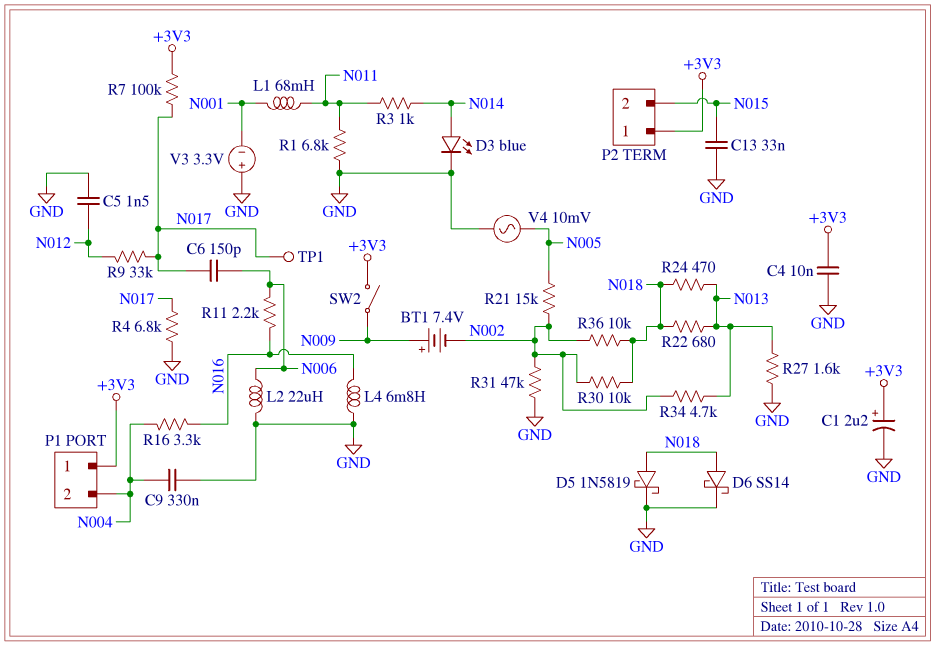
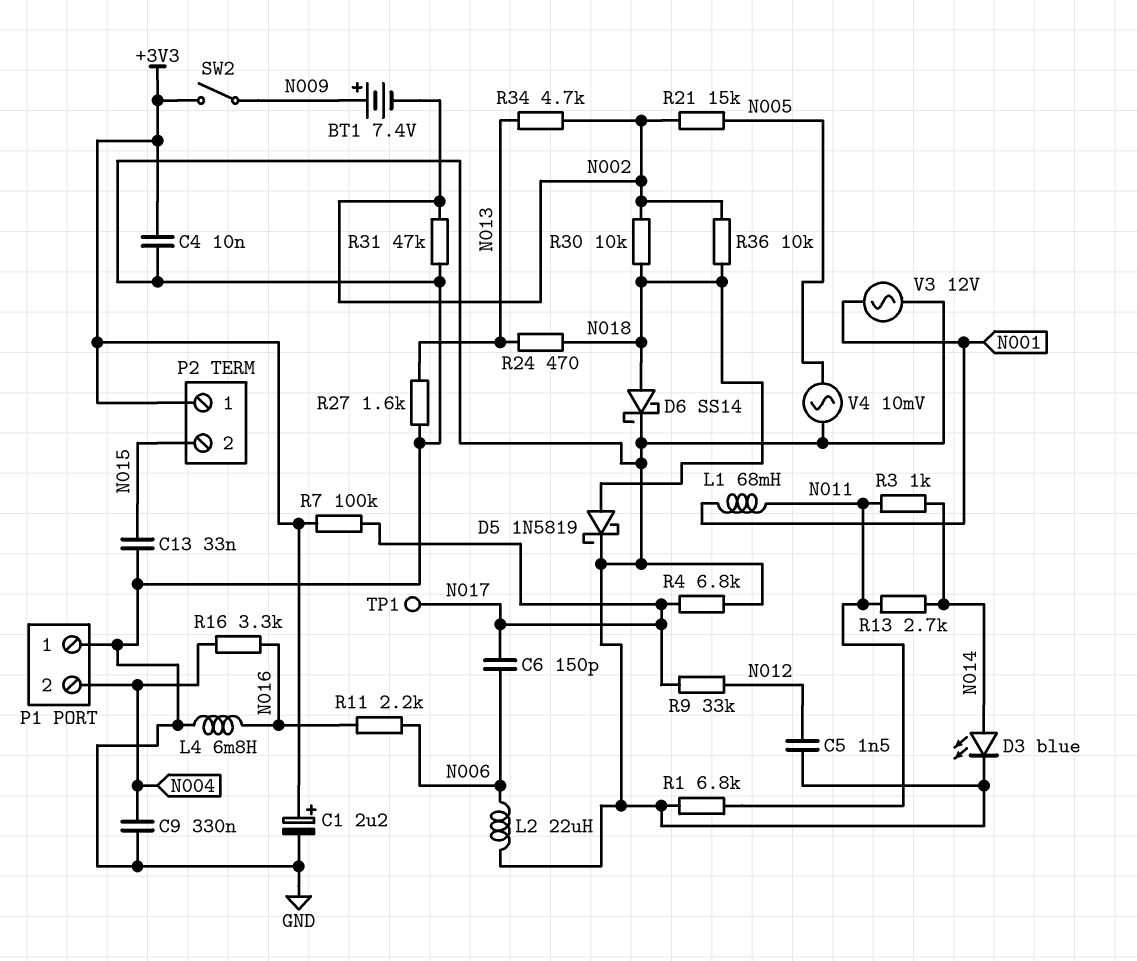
P1 pin 1: +3V3 -> GND
R13: none -> 2.7k (N011, N014)
R22: 680 (N013, N018) -> none
V3: 3.3V (plus GND, minus N001) -> AC 12V (GND, N001)

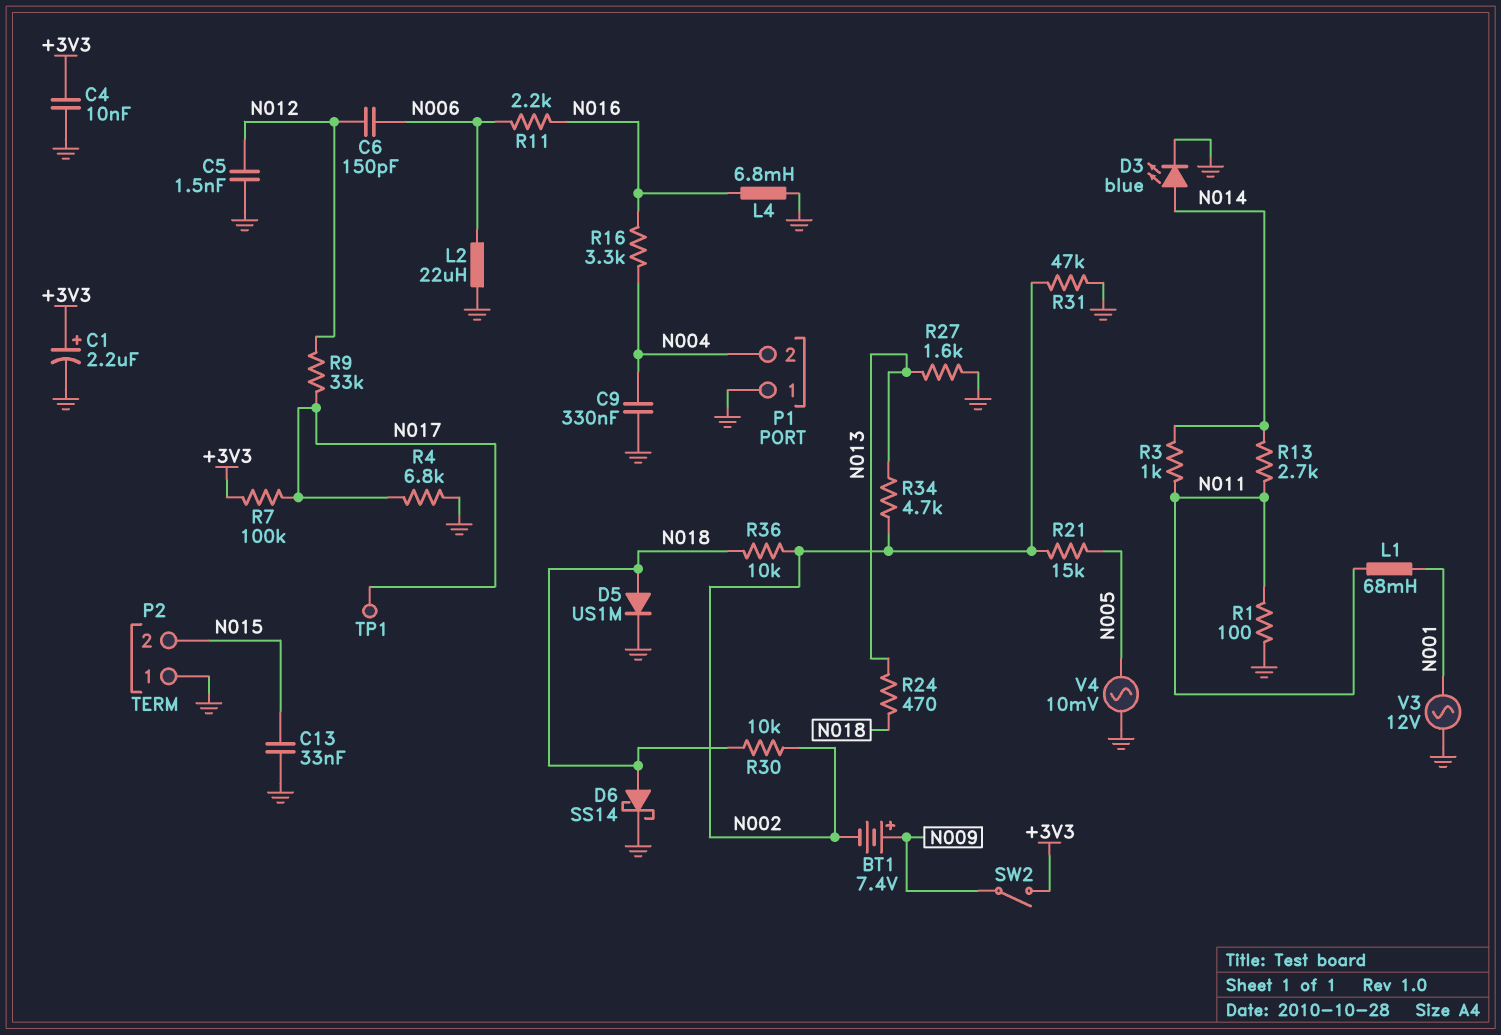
C6: 150pF (N006, N017) -> 150pF (N006, N012)
D5: schottky 1N5819 (A N018, K GND) -> diode US1M (A N018, K GND)
P2 pin 1: +3V3 -> GND
R1: 6.8k (GND, N011) -> 100 (GND, N011)

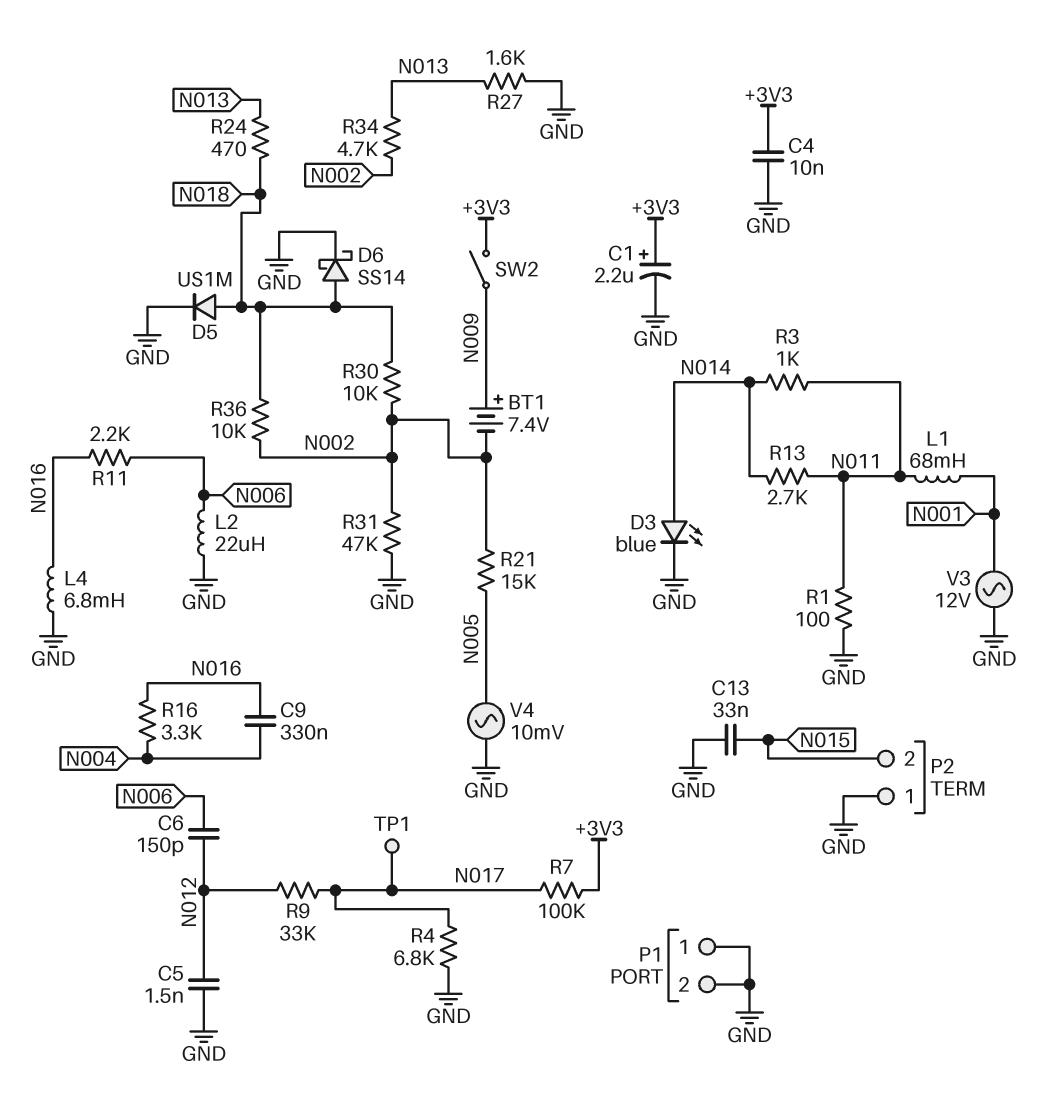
C9: 330nF (GND, N004) -> 330nF (N004, N016)
P1 pin 2: N004 -> GND

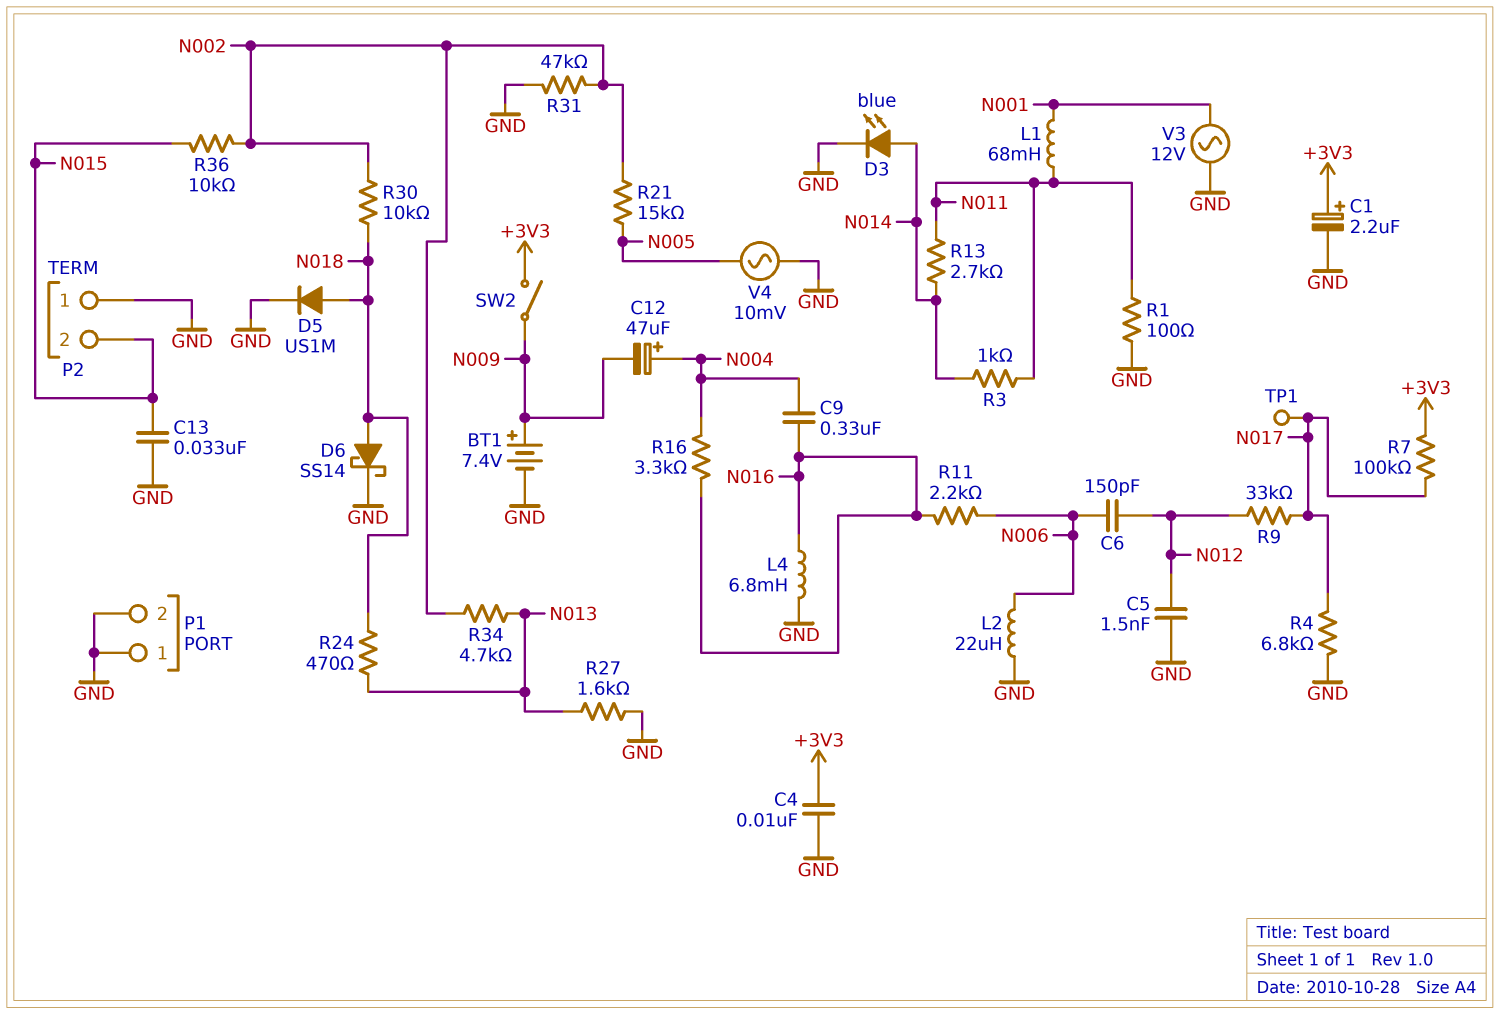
BT1: 7.4V (plus N009, minus N002) -> 7.4V (plus N009, minus GND)
C12: none -> 47uF (plus N004, minus N009)
R36: 10k (N002, N018) -> 10k (N002, N015)

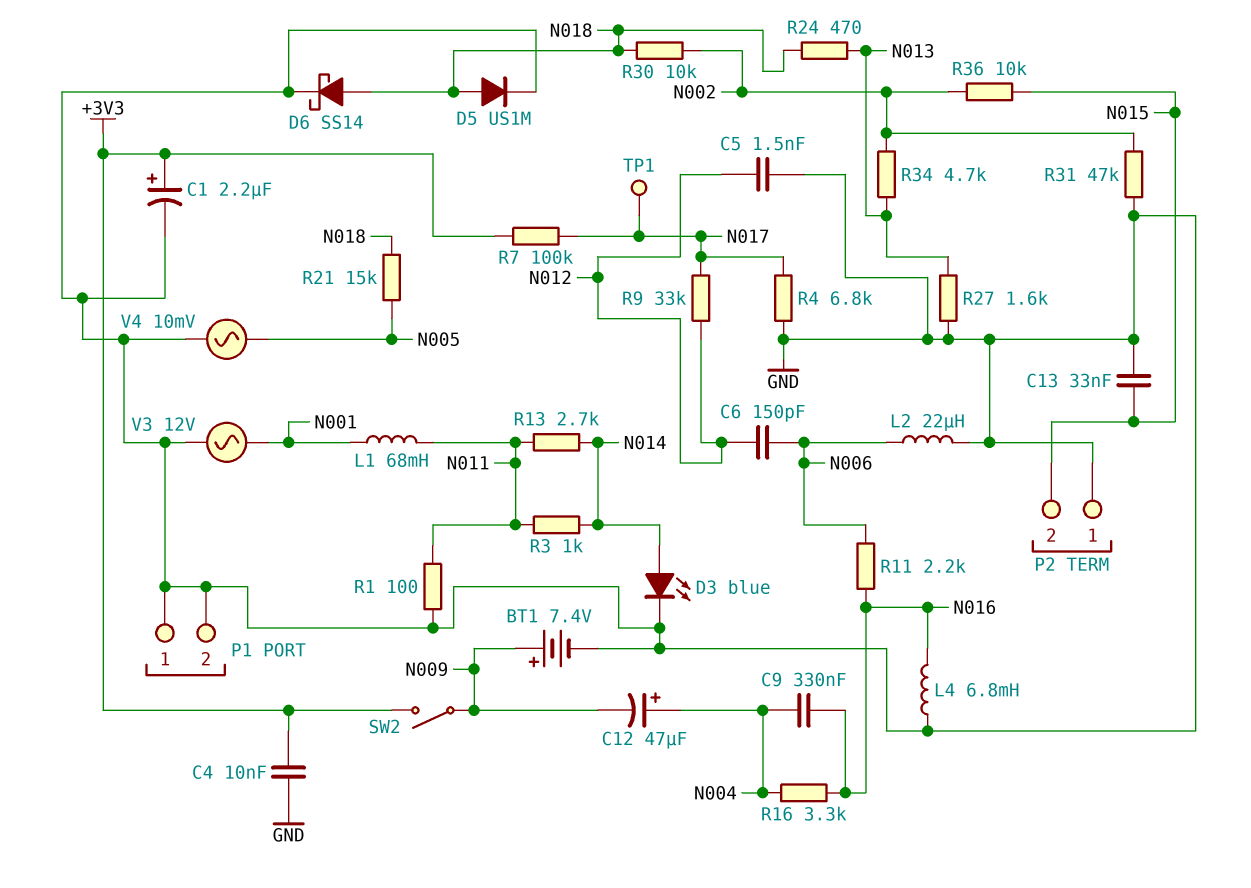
R21: 15k (N002, N005) -> 15k (N005, N018)

